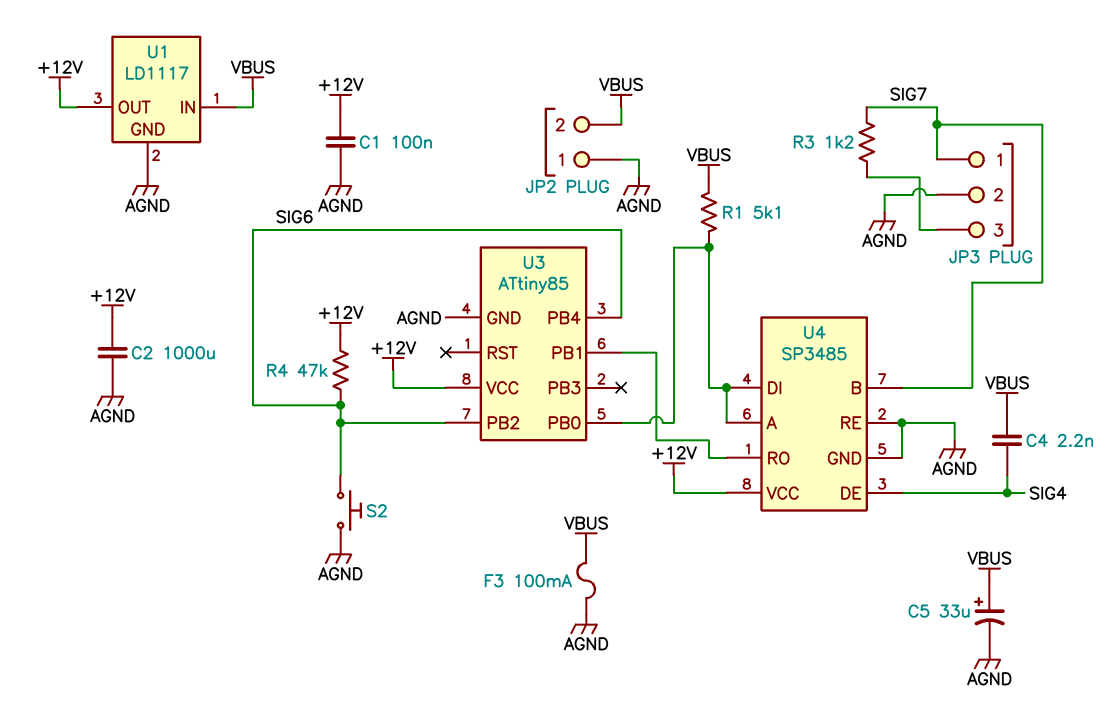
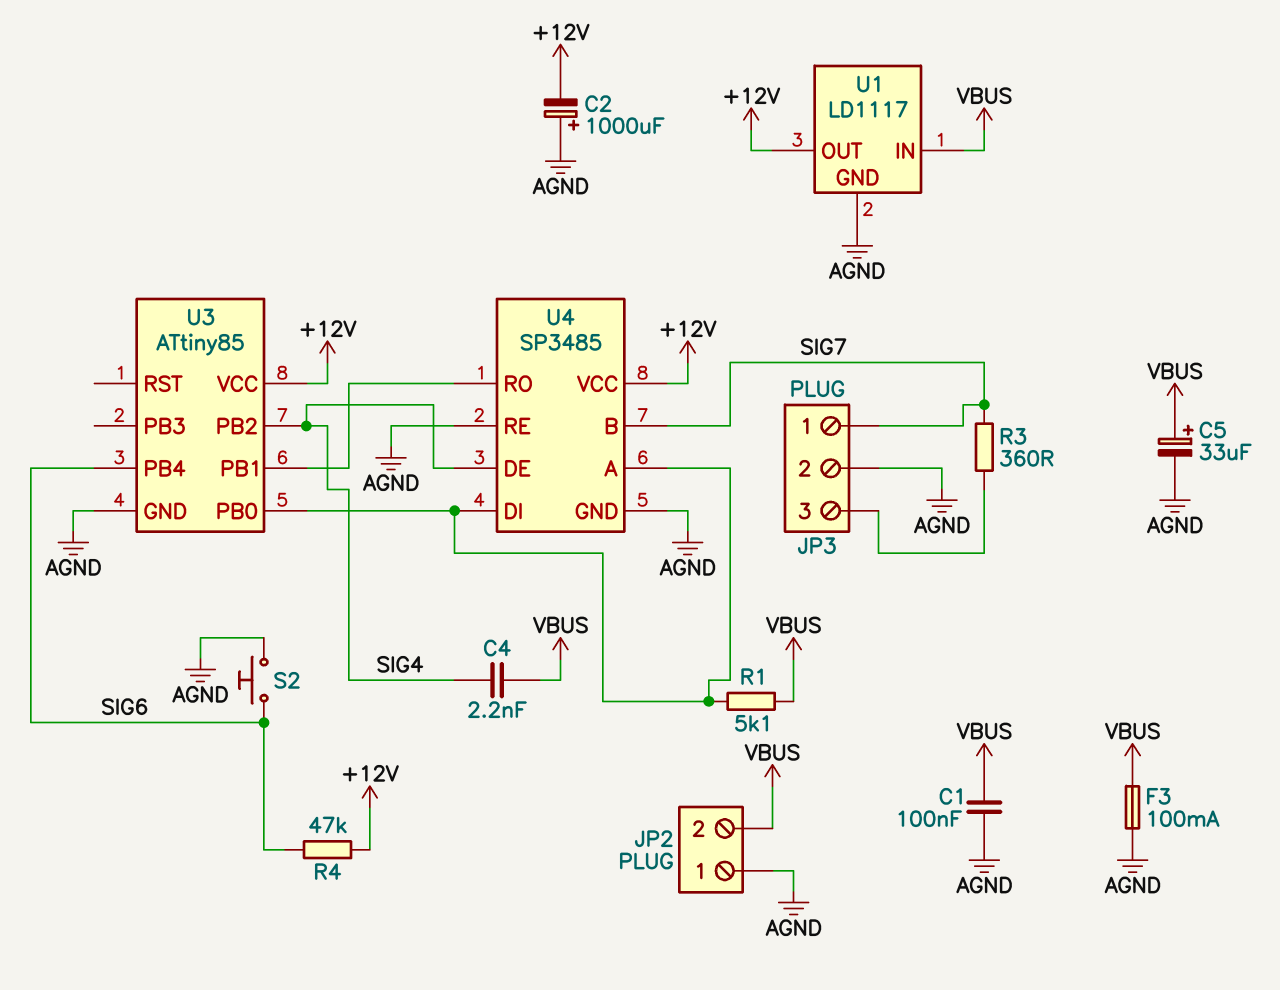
C1: 100nF (+12V, AGND) -> 100nF (AGND, VBUS)
C2: 1000uF (+12V, AGND) -> 1000uF (plus AGND, minus +12V)
R3: 1.2k (JP3/3, SIG7) -> 360 (JP3/3, SIG7)
U3 pin PB2: SIG6 -> SIG4

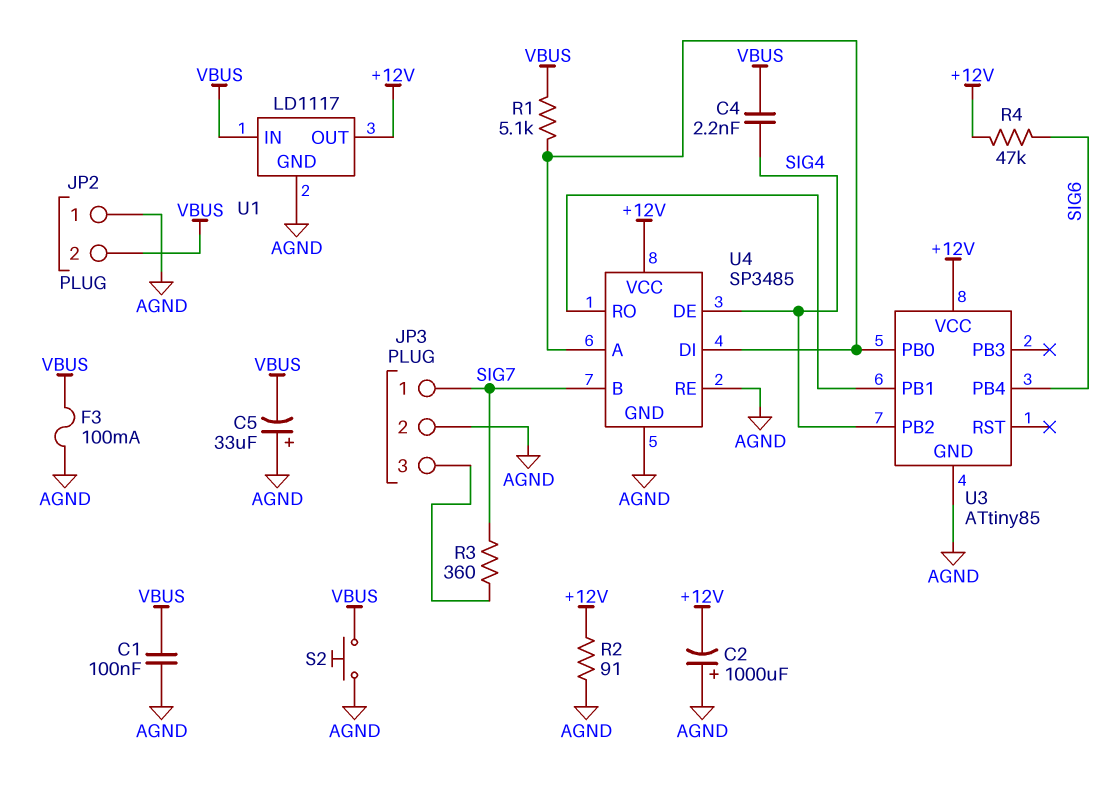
C5: 33uF (plus VBUS, minus AGND) -> 33uF (plus AGND, minus VBUS)
R2: none -> 91 (+12V, AGND)
S2: button (AGND, SIG6) -> button (AGND, VBUS)

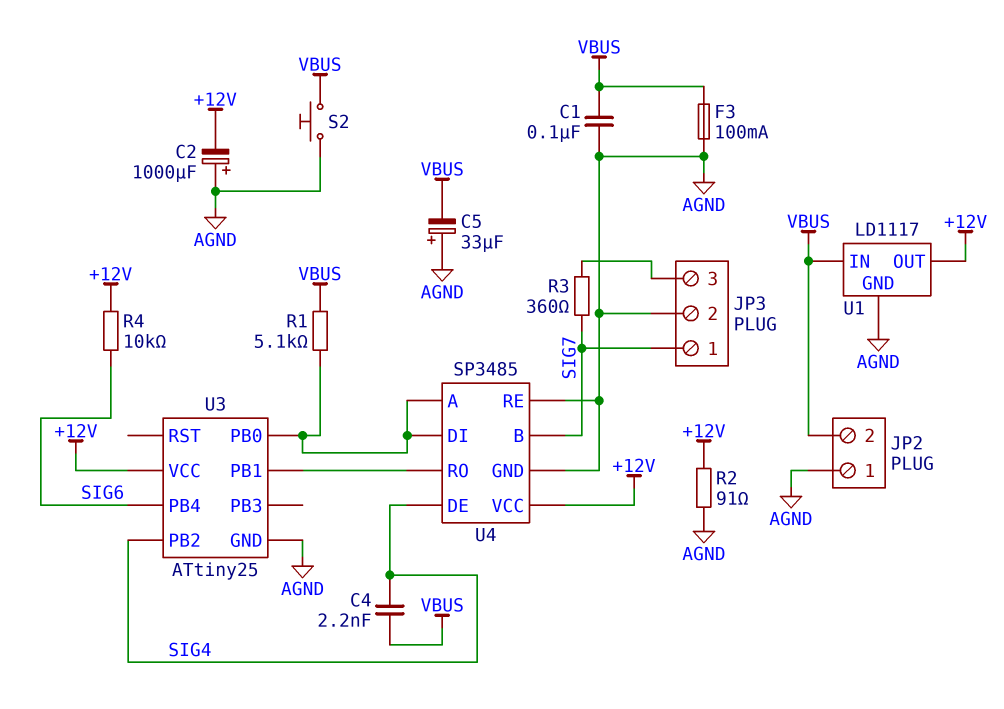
R4: 47k (+12V, SIG6) -> 10k (+12V, SIG6)
U3: ATtiny85 -> ATtiny25

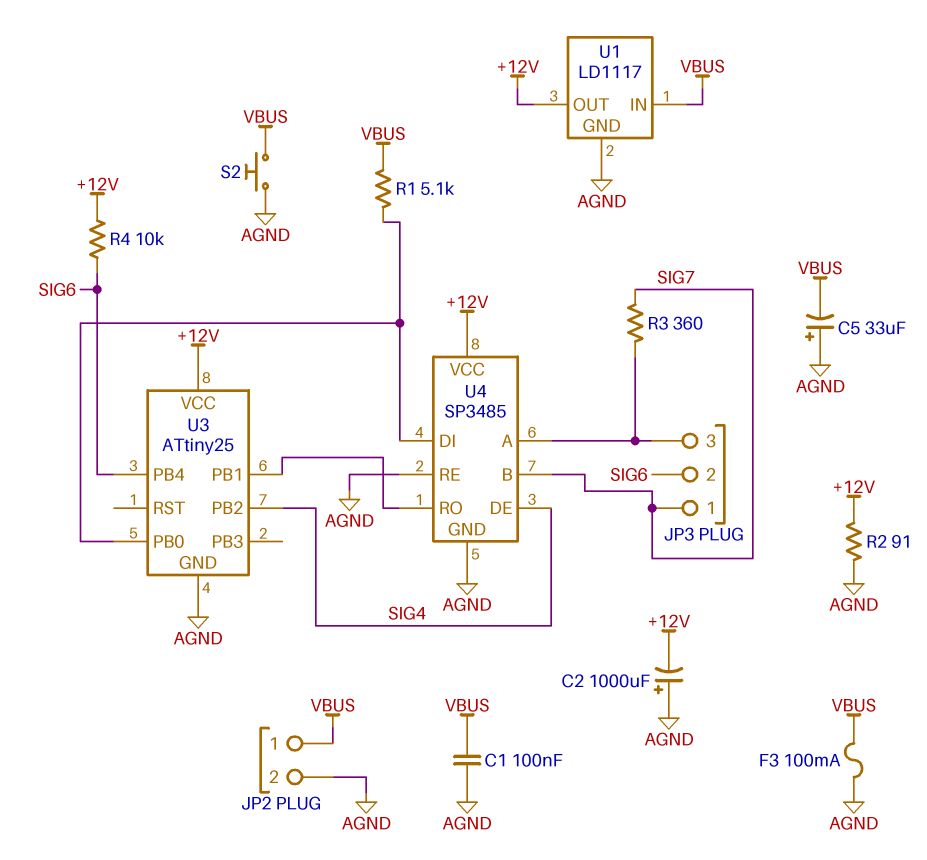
C4: 2.2nF (SIG4, VBUS) -> none
JP2 pin 1: AGND -> VBUS
JP2 pin 2: VBUS -> AGND
JP3 pin 2: AGND -> SIG6
U4 pin A: U3/PB0 -> JP3/3

